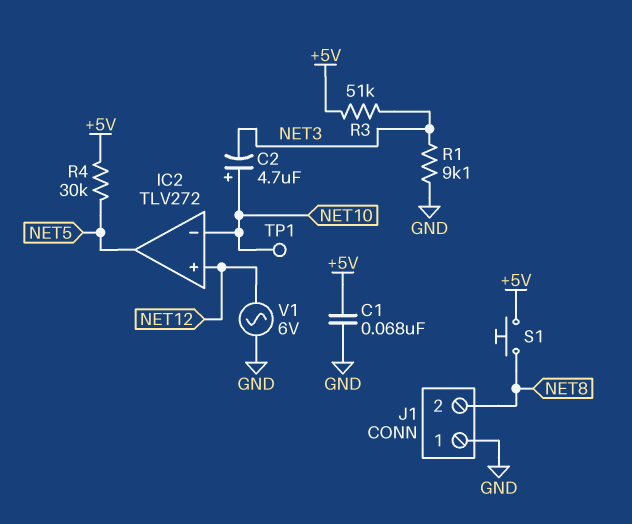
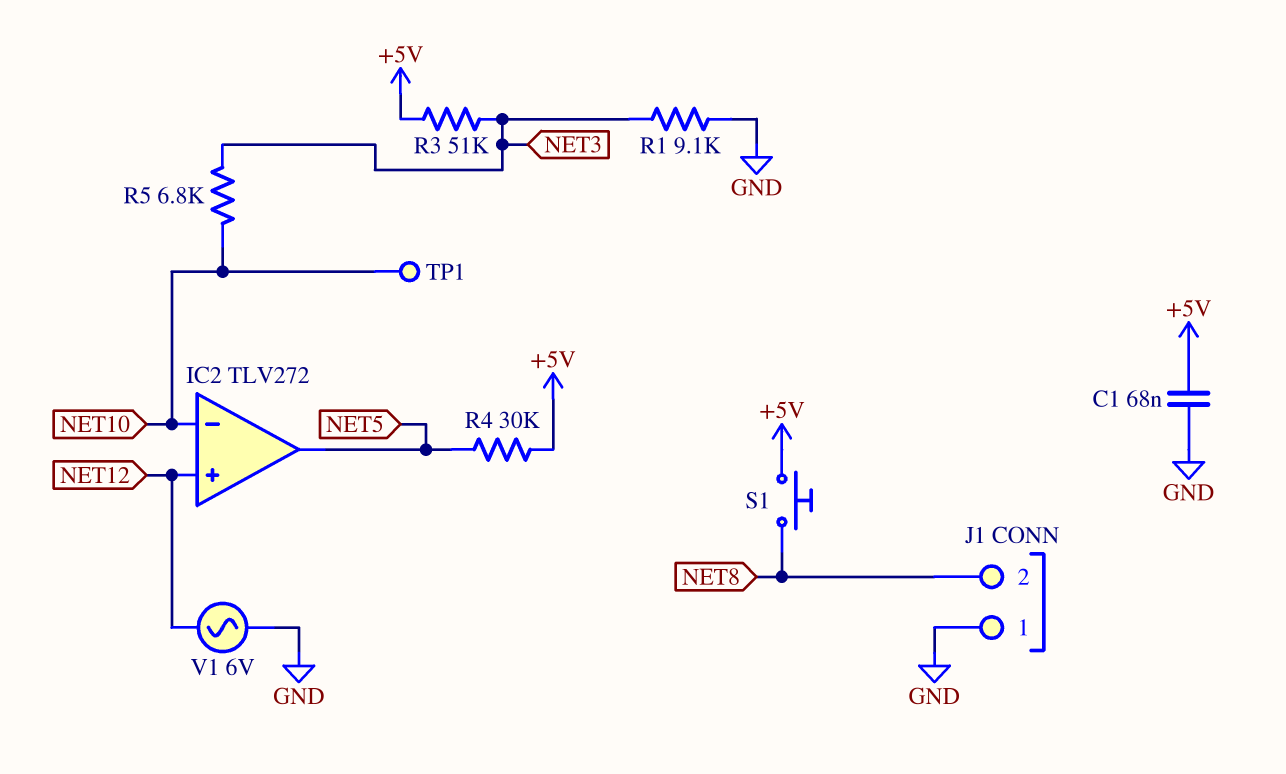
C2: 4.7uF (plus NET10, minus NET3) -> none
R5: none -> 6.8k (NET3, NET10)

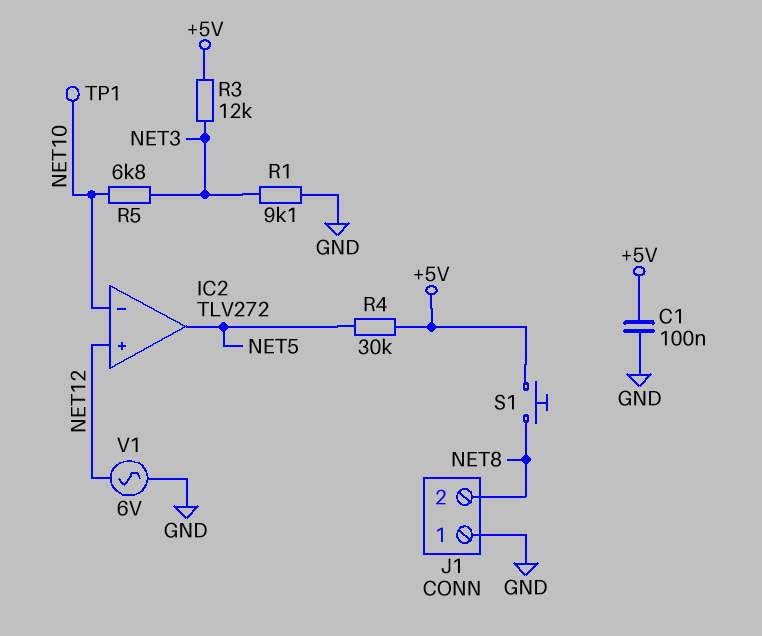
C1: 68nF (+5V, GND) -> 100nF (+5V, GND)
R3: 51k (+5V, NET3) -> 12k (+5V, NET3)

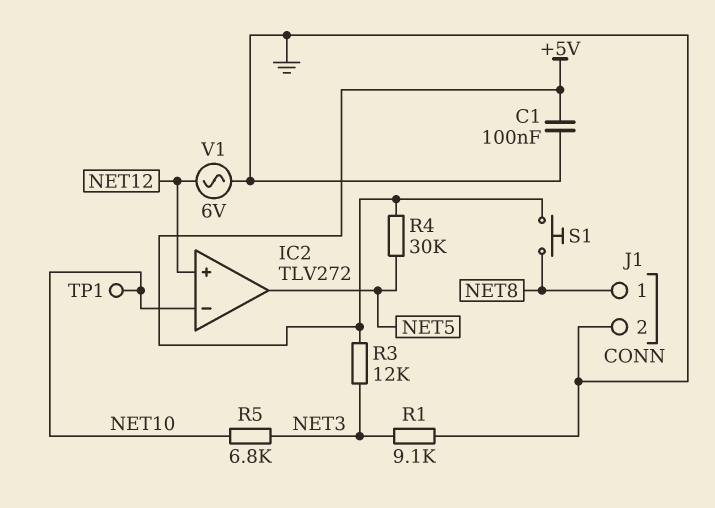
J1 pin 1: GND -> NET8
J1 pin 2: NET8 -> GND

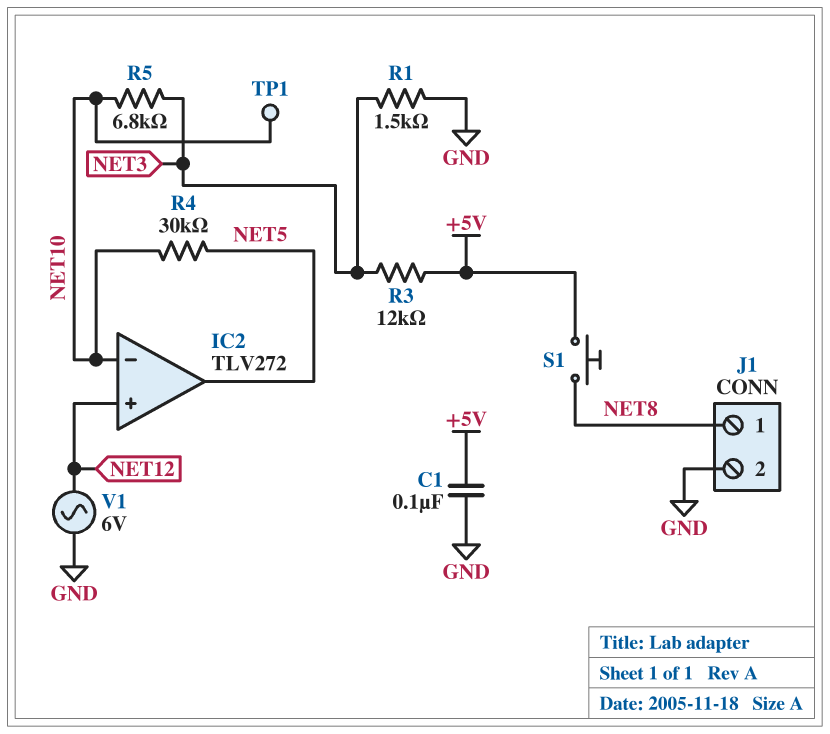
R1: 9.1k (GND, NET3) -> 1.5k (GND, NET3)
R4: 30k (+5V, NET5) -> 30k (NET5, NET10)

